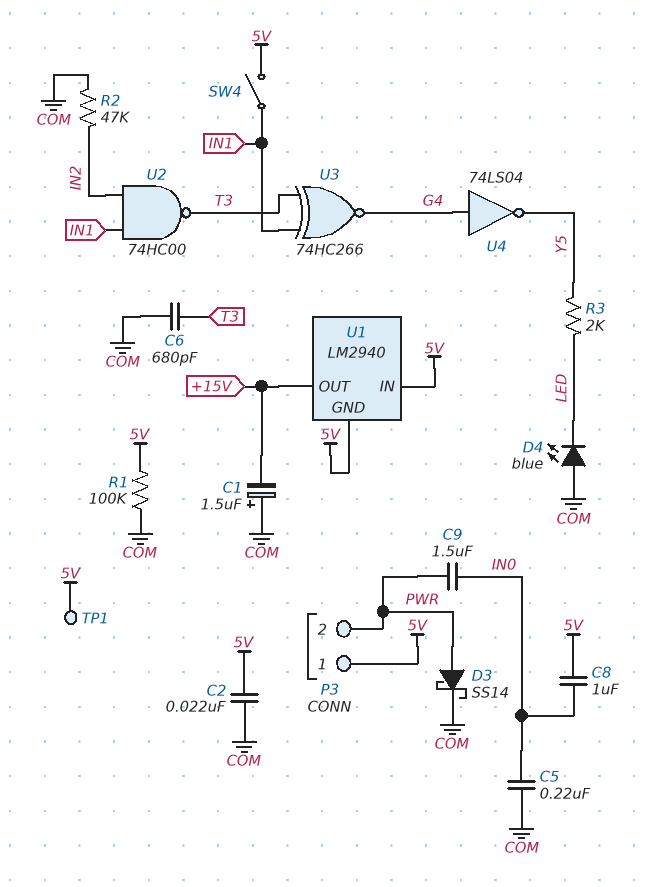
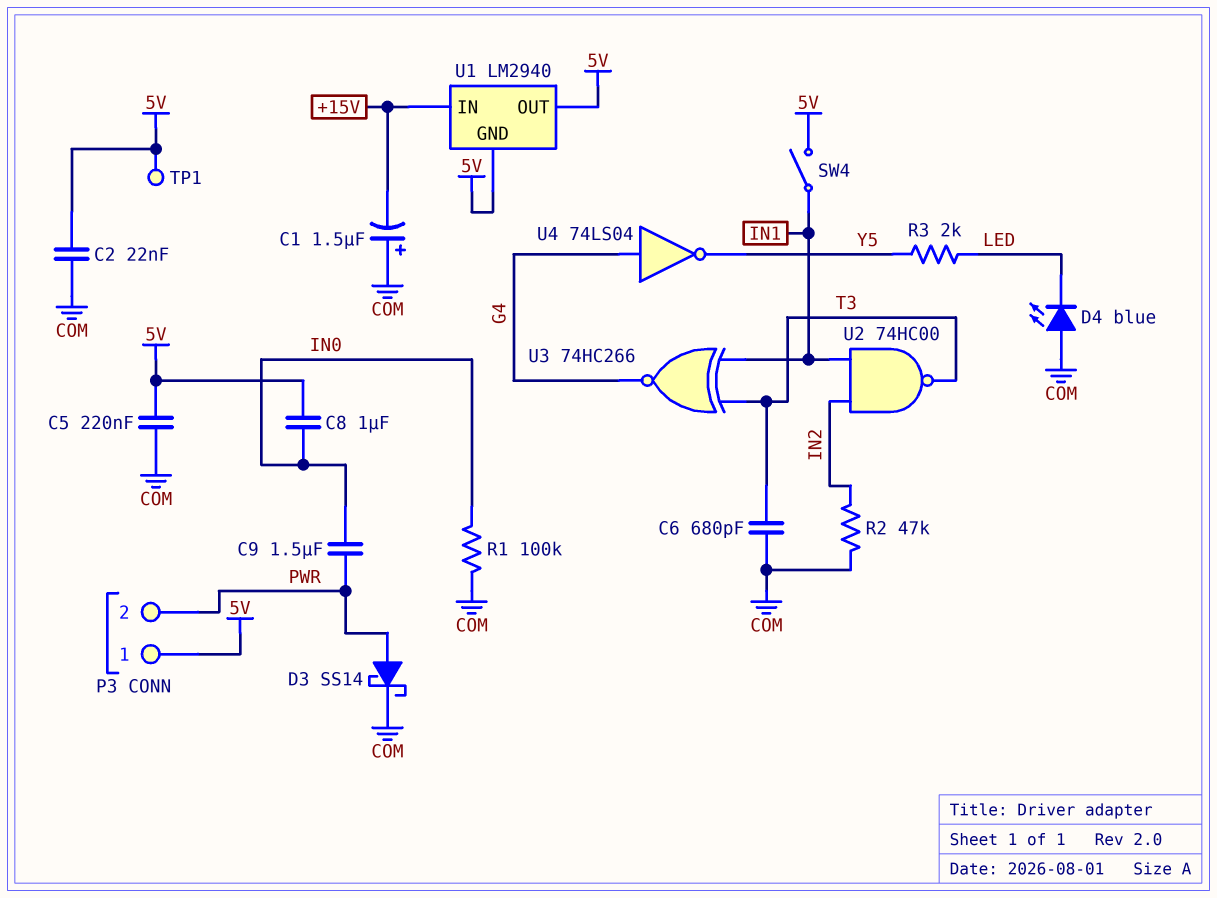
C5: 220nF (COM, IN0) -> 220nF (5V, COM)
R1: 100k (5V, COM) -> 100k (COM, IN0)
U1 pin IN: 5V -> +15V
U1 pin OUT: +15V -> 5V

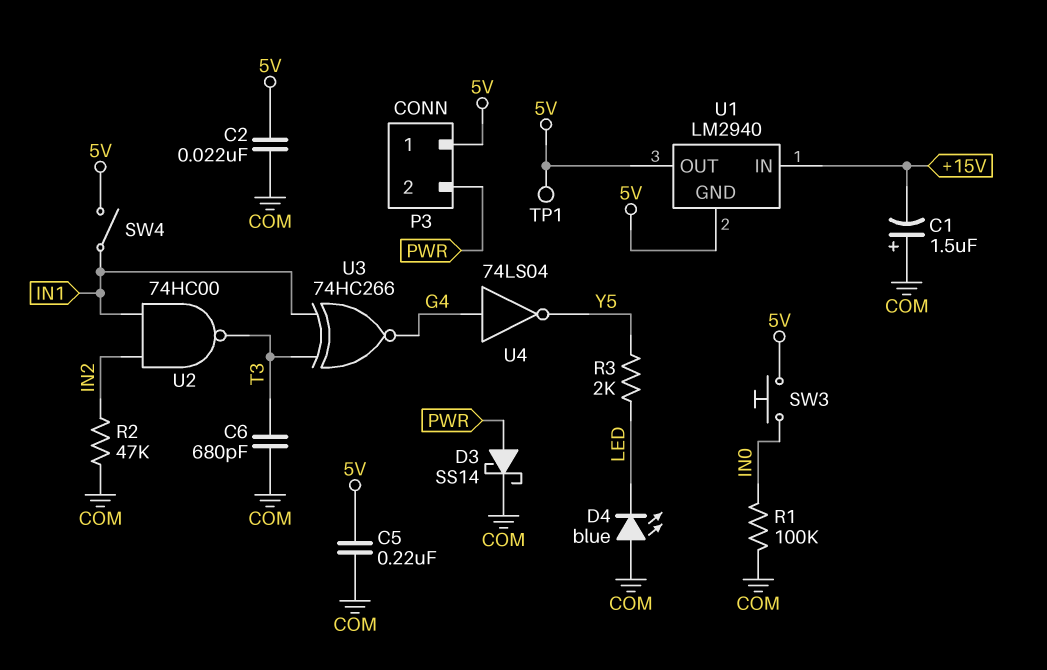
C8: 1uF (5V, IN0) -> none
C9: 1.5uF (IN0, PWR) -> none
SW3: none -> button (5V, IN0)

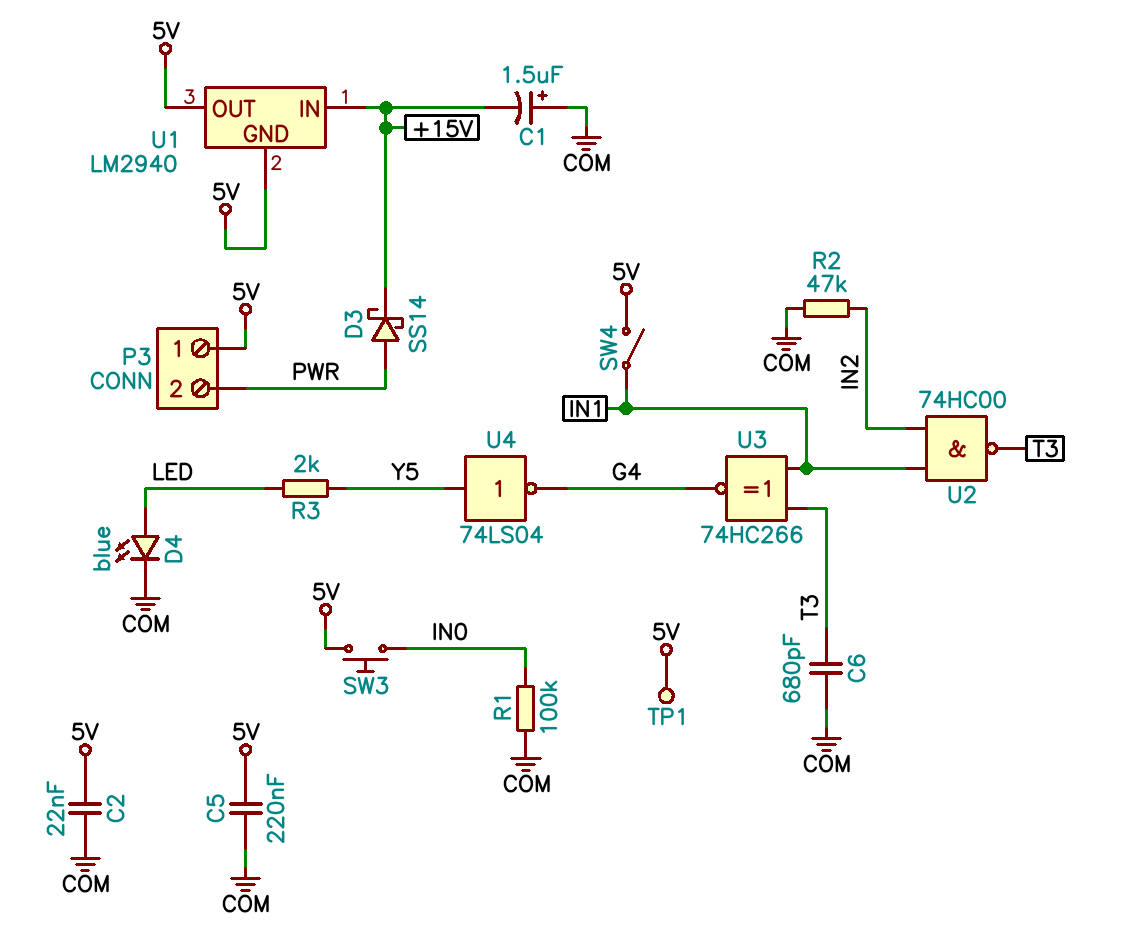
D3: schottky SS14 (A PWR, K COM) -> schottky SS14 (A PWR, K +15V)
D4: LED blue (A COM, K LED) -> LED blue (A LED, K COM)
U4: NOT 74LS04 (in G4, out Y5) -> NOT 74LS04 (in Y5, out G4)

